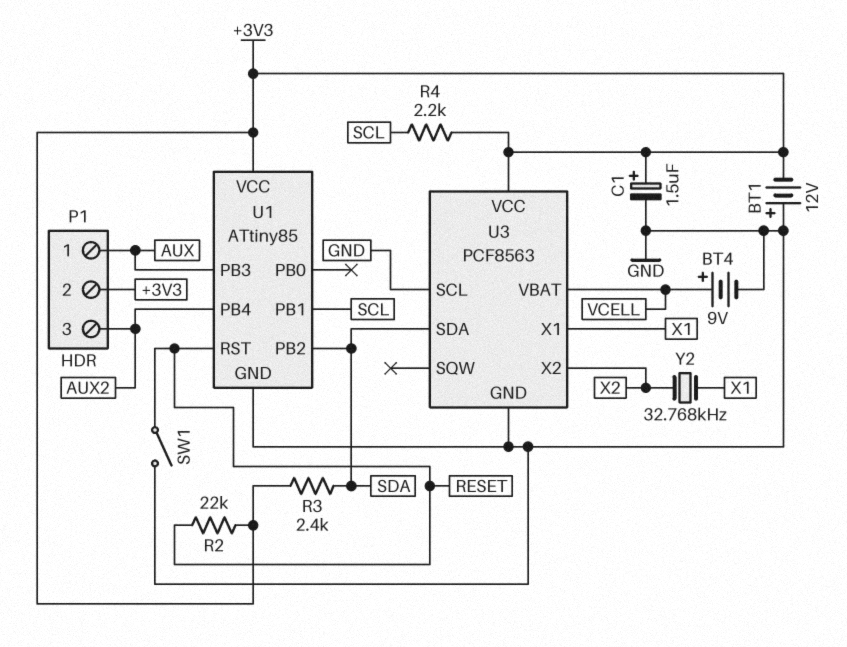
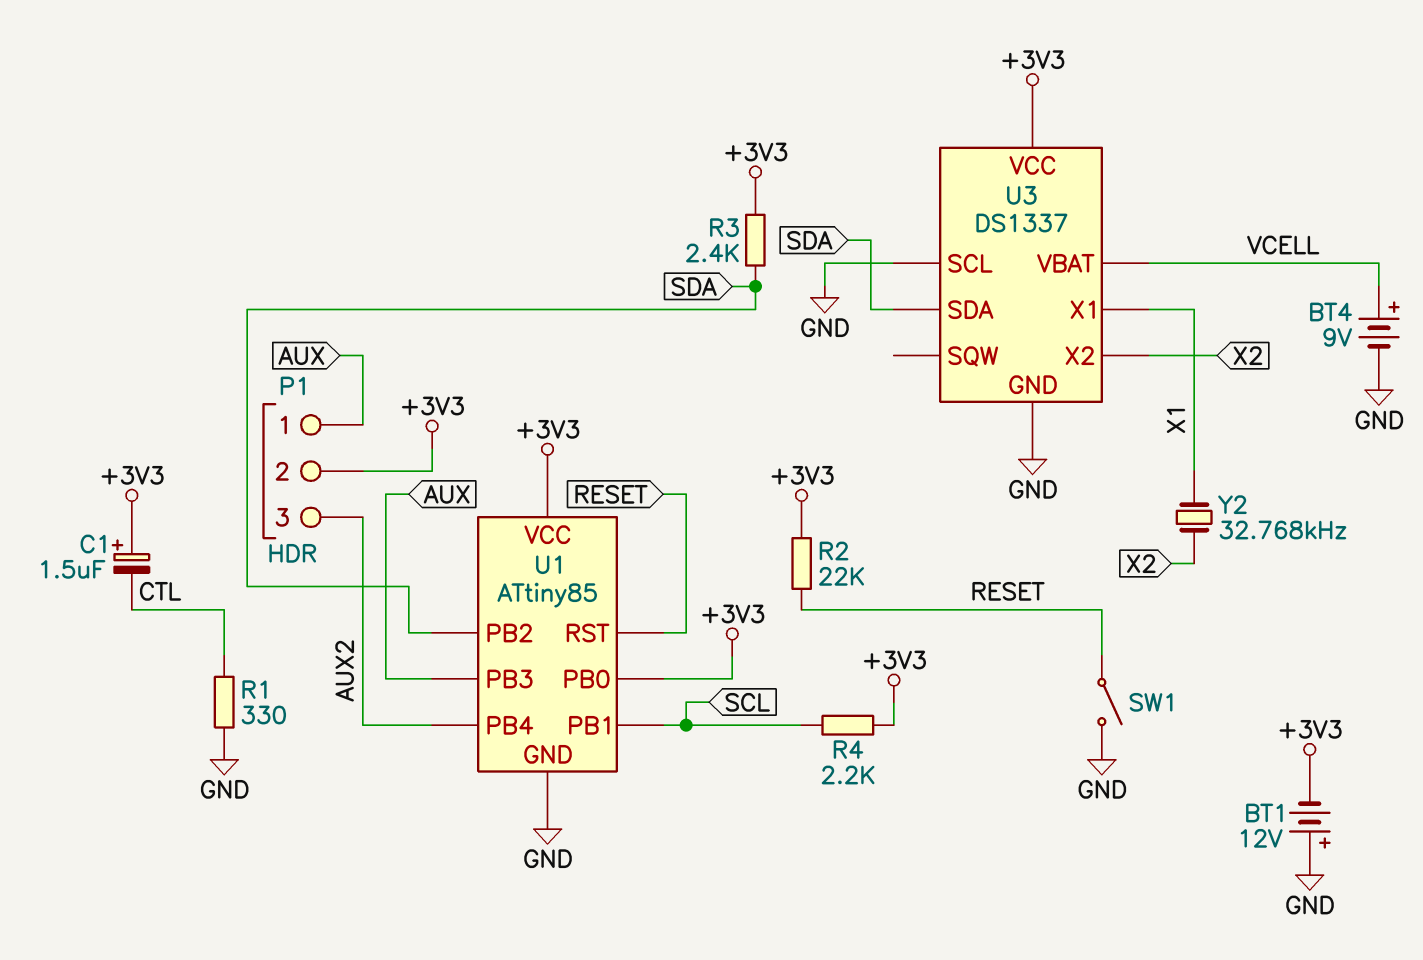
C1: 1.5uF (plus +3V3, minus GND) -> 1.5uF (plus +3V3, minus CTL)
R1: none -> 330 (CTL, GND)
U1 pin PB0: none -> +3V3
U3: PCF8563 -> DS1337

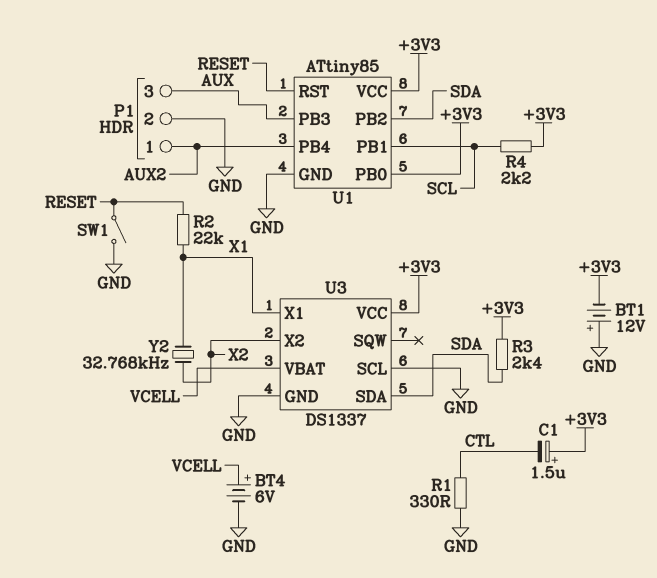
BT4: 9V (plus VCELL, minus GND) -> 6V (plus VCELL, minus GND)
P1 pin 1: AUX -> AUX2
P1 pin 2: +3V3 -> GND
P1 pin 3: AUX2 -> AUX
R2: 22k (+3V3, RESET) -> 22k (RESET, X1)

